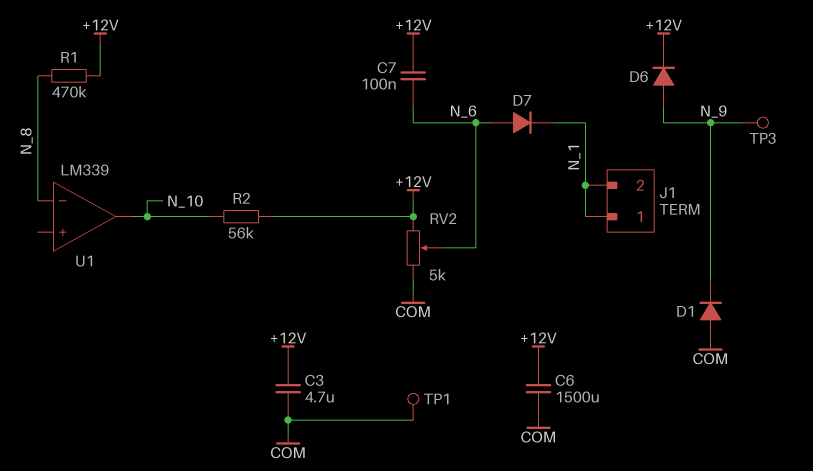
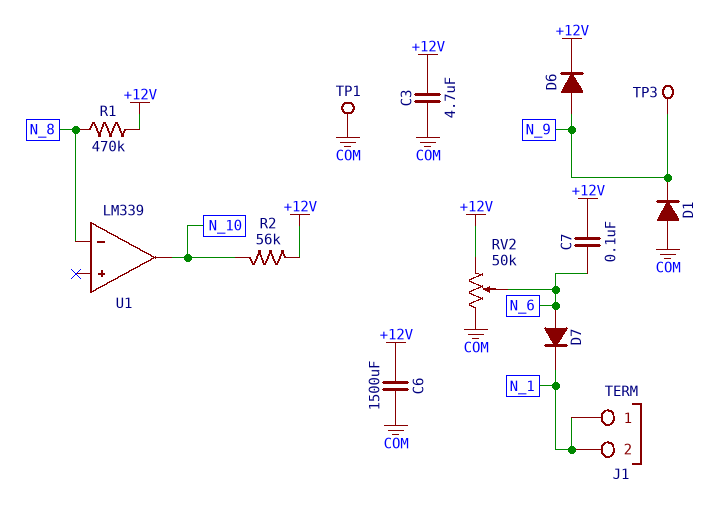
RV2: 5k (+12V, COM, wiper N_6) -> 50k (+12V, COM, wiper N_6)

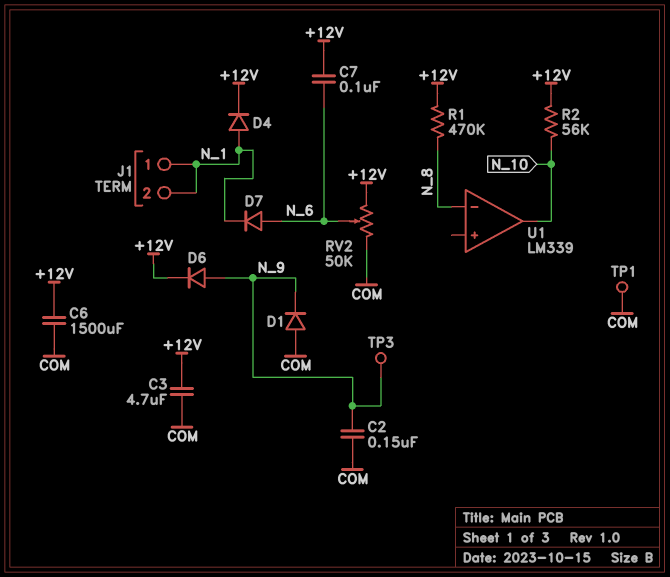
C2: none -> 150nF (COM, N_9)
D4: none -> diode (A N_1, K +12V)

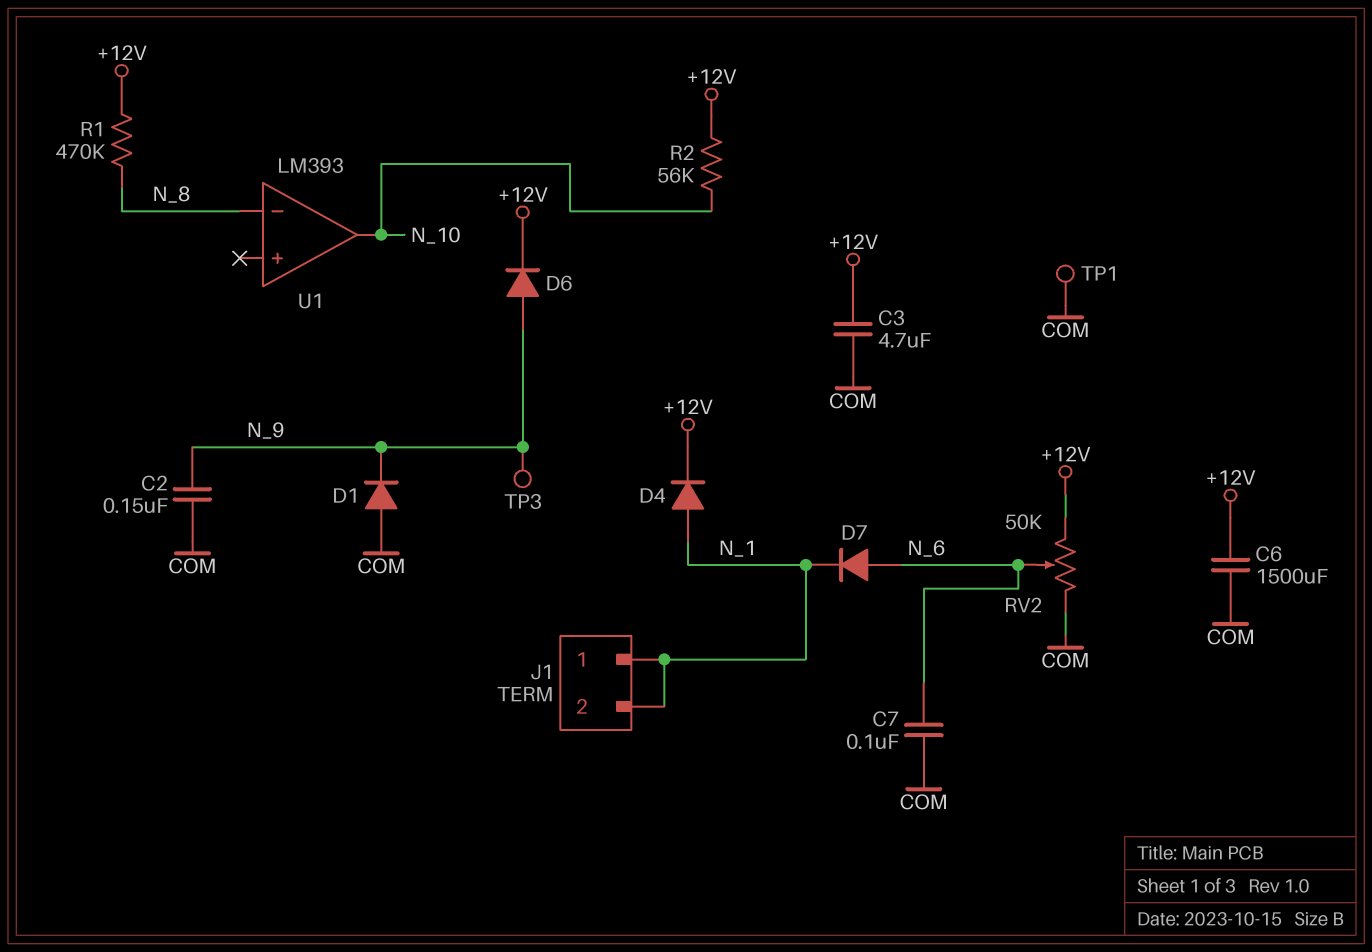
C7: 100nF (+12V, N_6) -> 100nF (COM, N_6)
U1: LM339 -> LM393

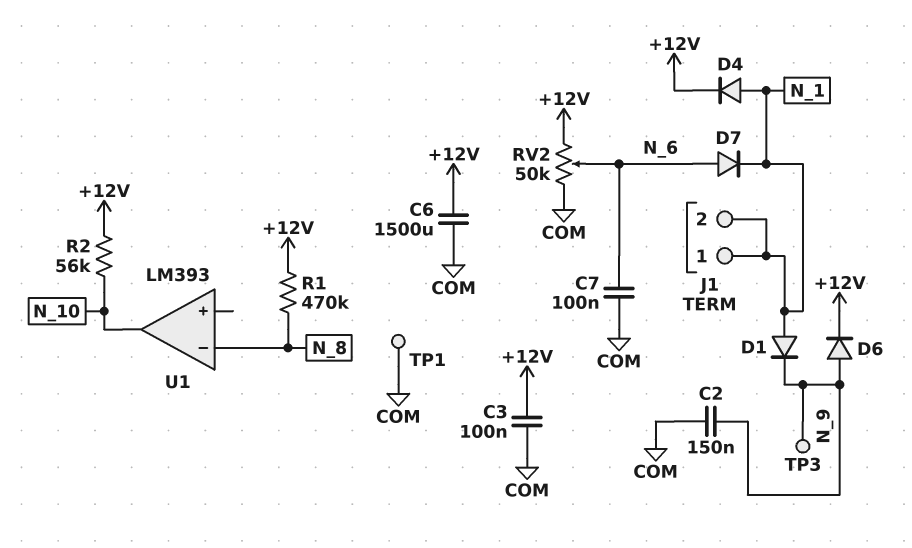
C3: 4.7uF (+12V, COM) -> 100nF (+12V, COM)
D1: diode (A COM, K N_9) -> diode (A N_1, K N_9)

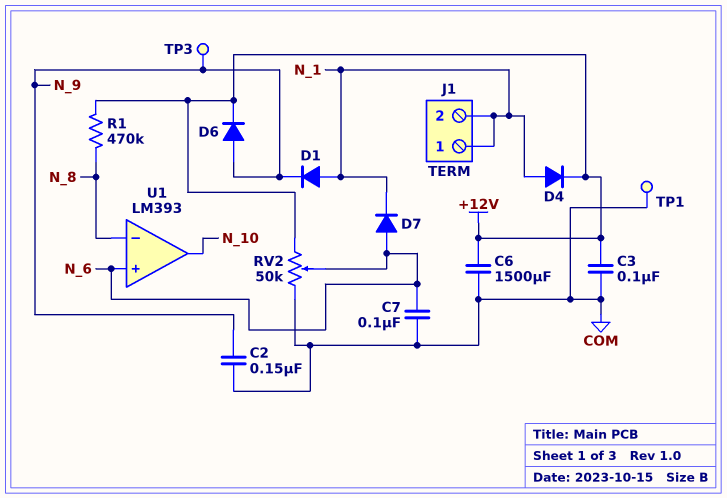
R2: 56k (+12V, N_10) -> none
U1 pin in+: none -> N_6

